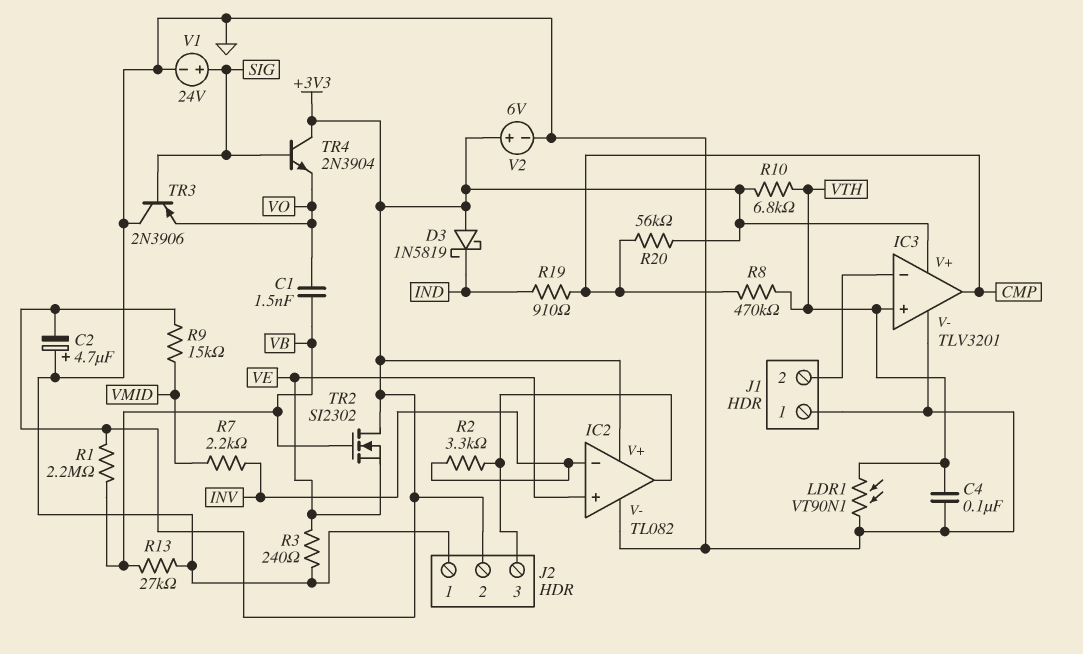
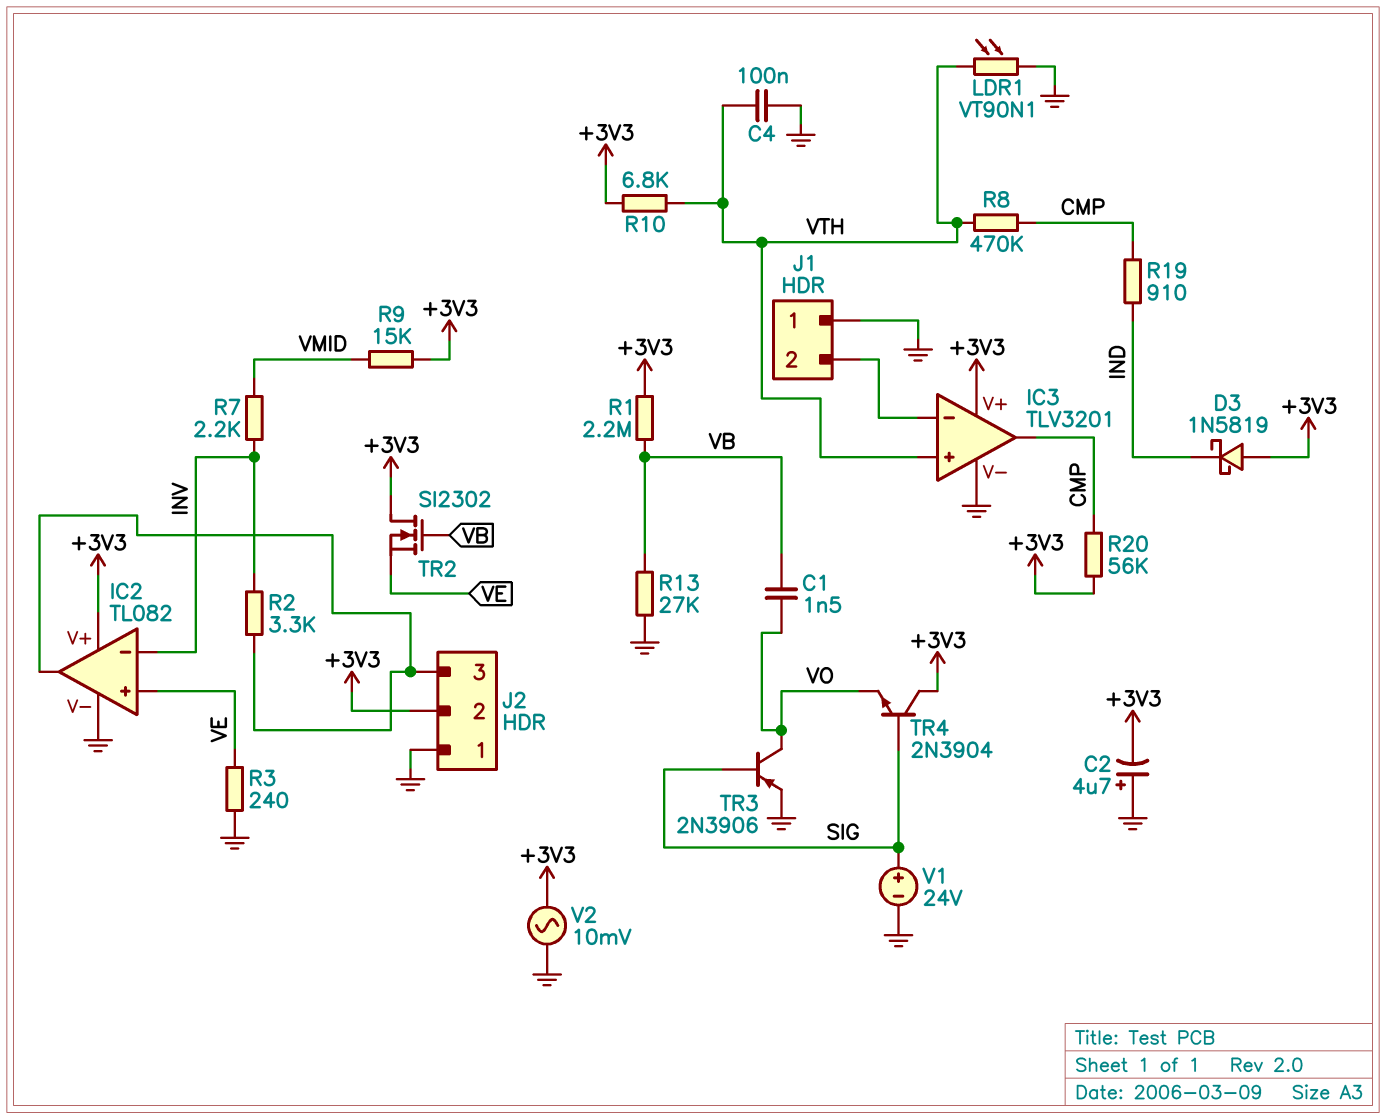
TR3: PNP 2N3906 (B SIG, C GND, E VO) -> PNP 2N3906 (B SIG, C VO, E GND)
V2: 6V (plus +3V3, minus GND) -> AC 10mV (+3V3, GND)

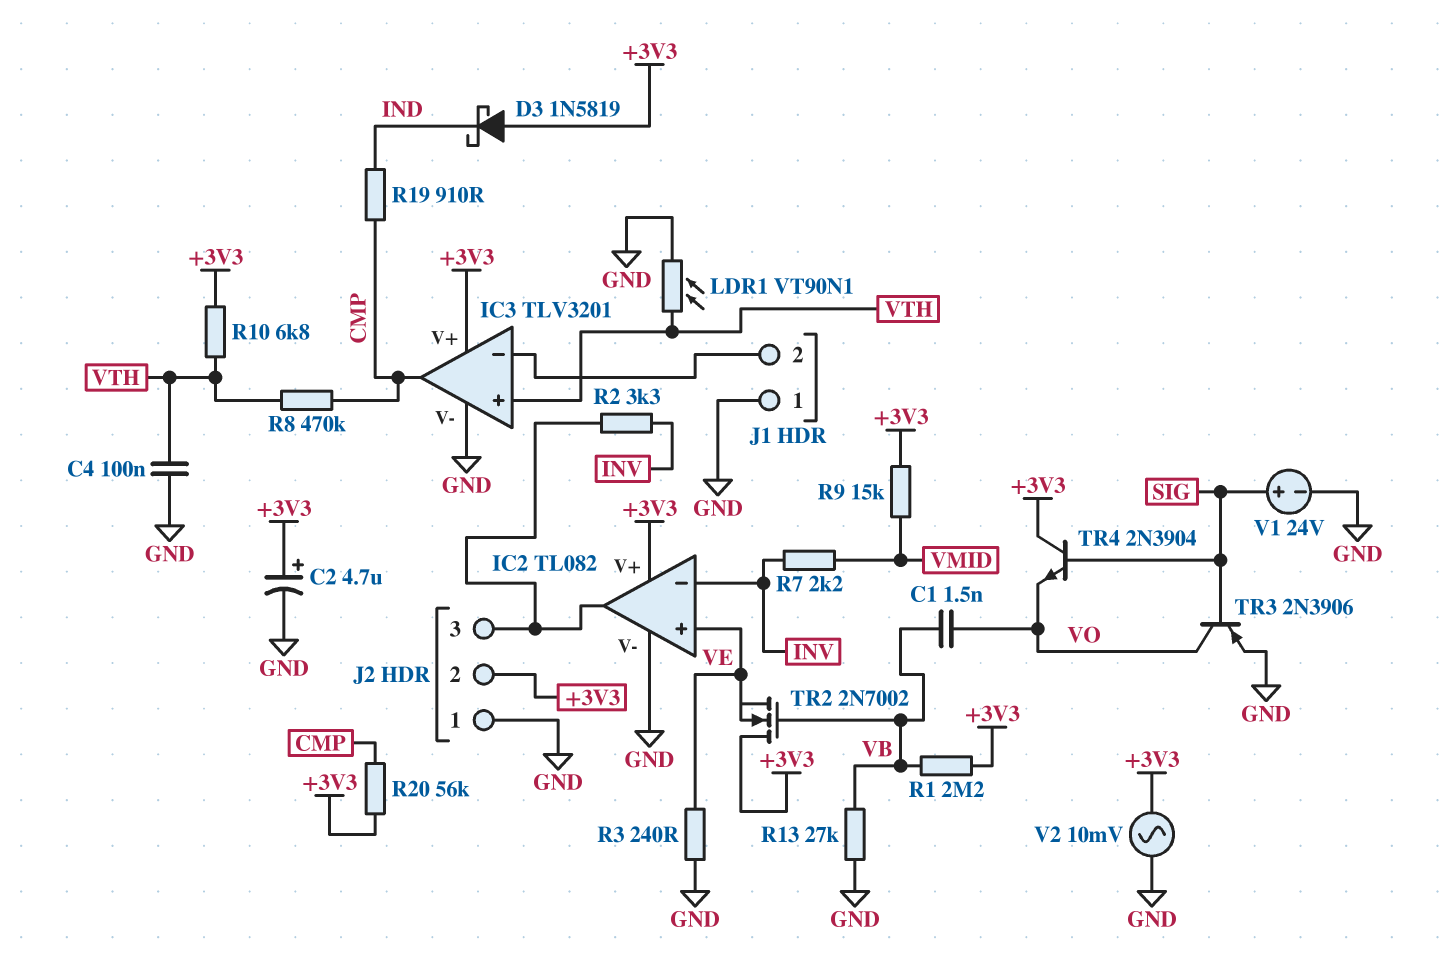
C2: 4.7uF (plus GND, minus +3V3) -> 4.7uF (plus +3V3, minus GND)
TR2: NMOS SI2302 (G VB, D +3V3, S VE) -> NMOS 2N7002 (G VB, D +3V3, S VE)

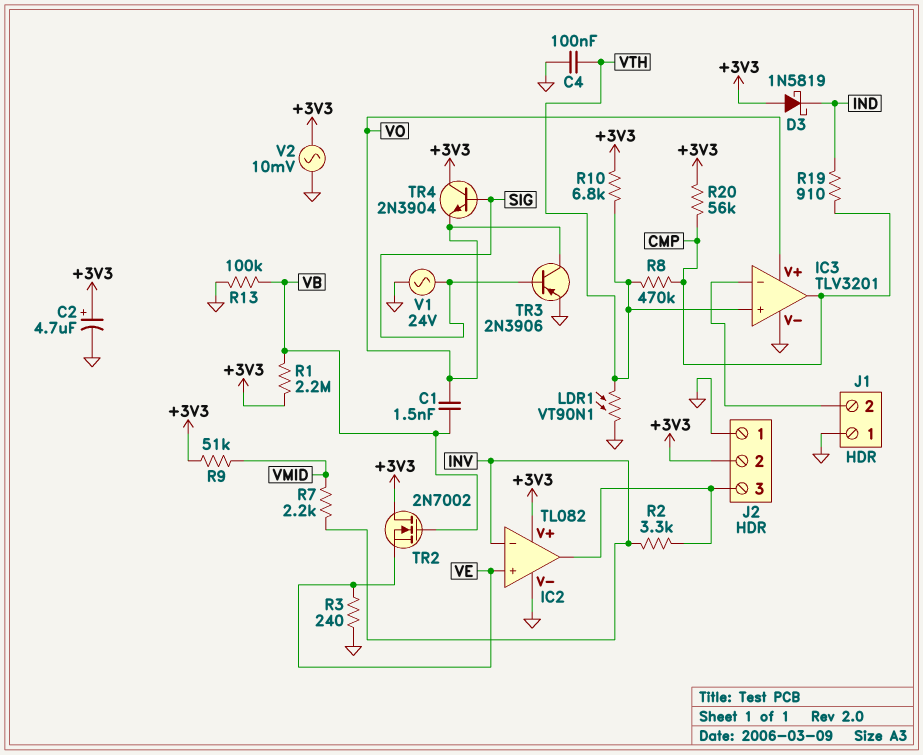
IC3 pin V+: +3V3 -> VO
R9: 15k (+3V3, VMID) -> 51k (+3V3, VMID)
R13: 27k (GND, VB) -> 100k (GND, VB)
V1: 24V (plus SIG, minus GND) -> AC 24V (GND, SIG)

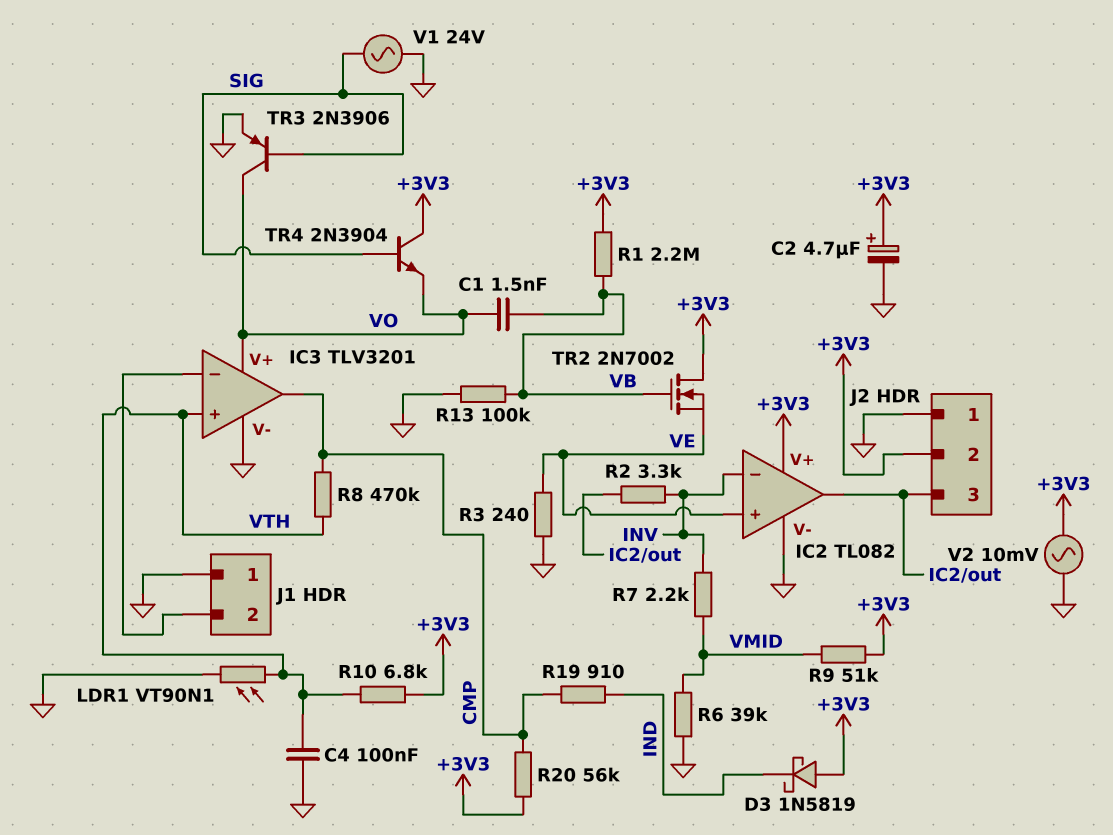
R6: none -> 39k (GND, VMID)

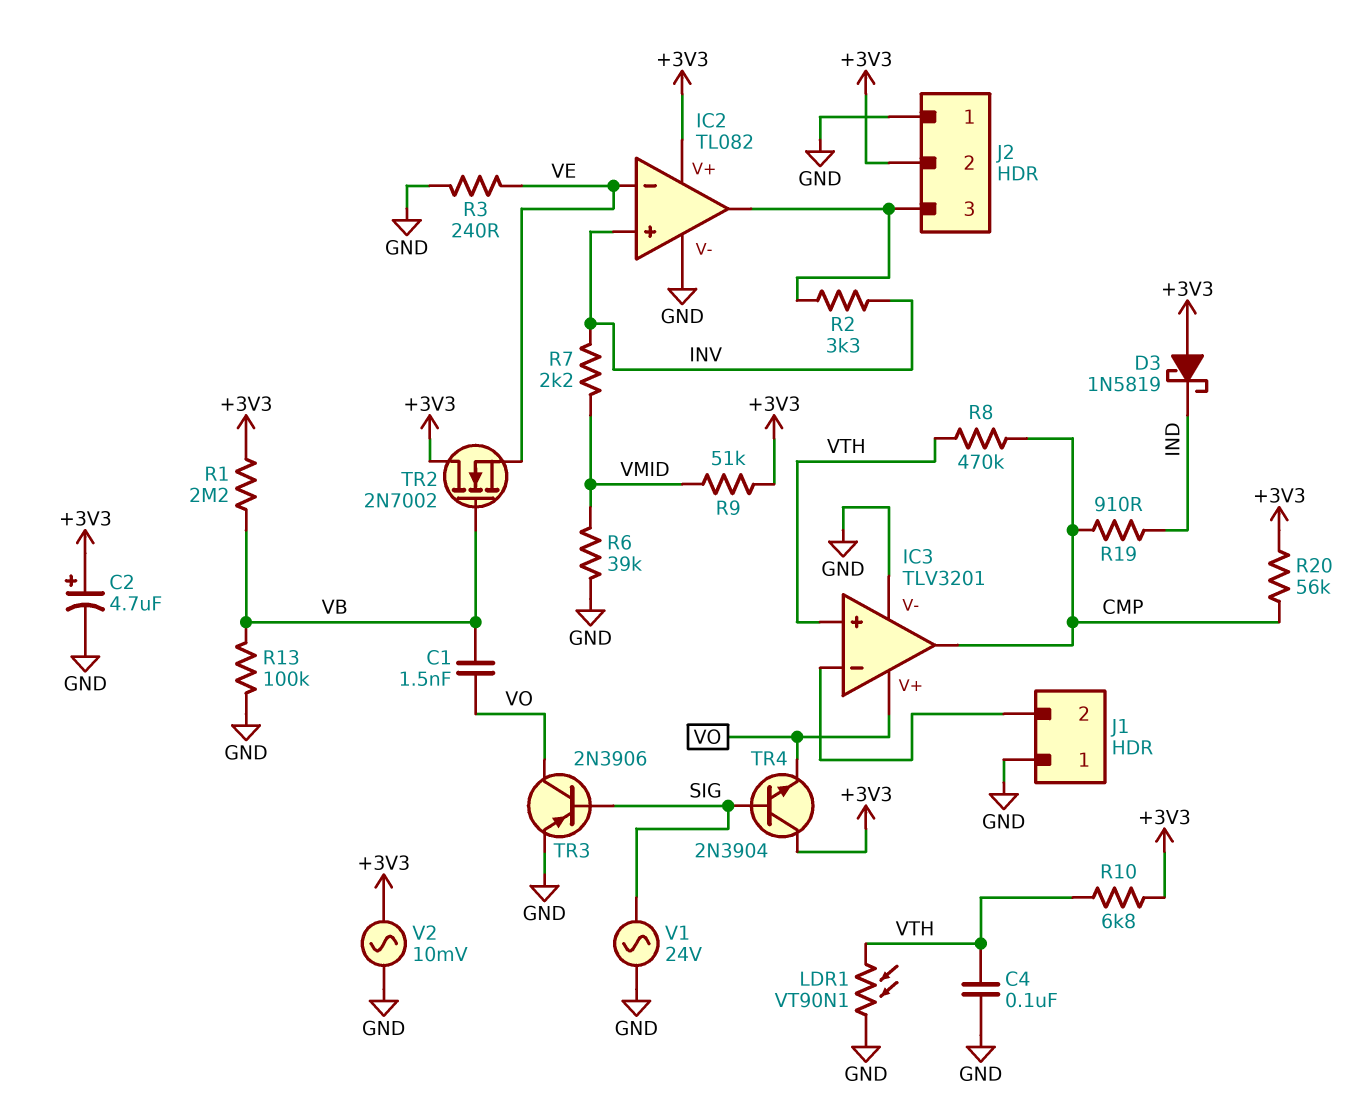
IC2 pin in+: VE -> INV
IC2 pin in-: INV -> VE

